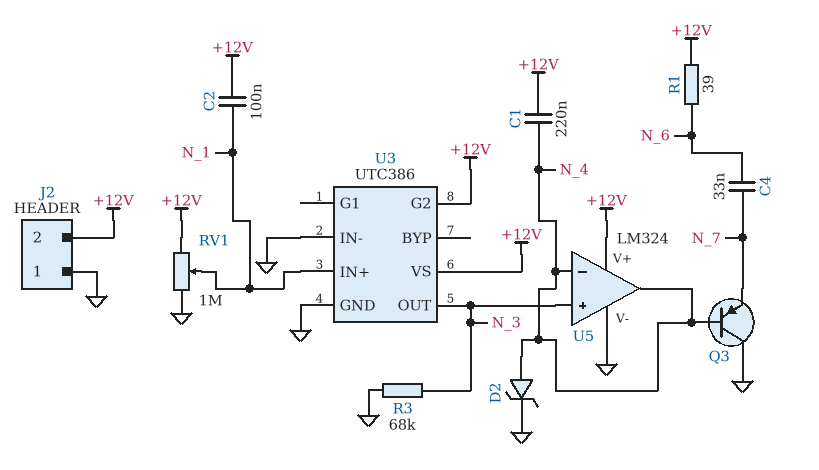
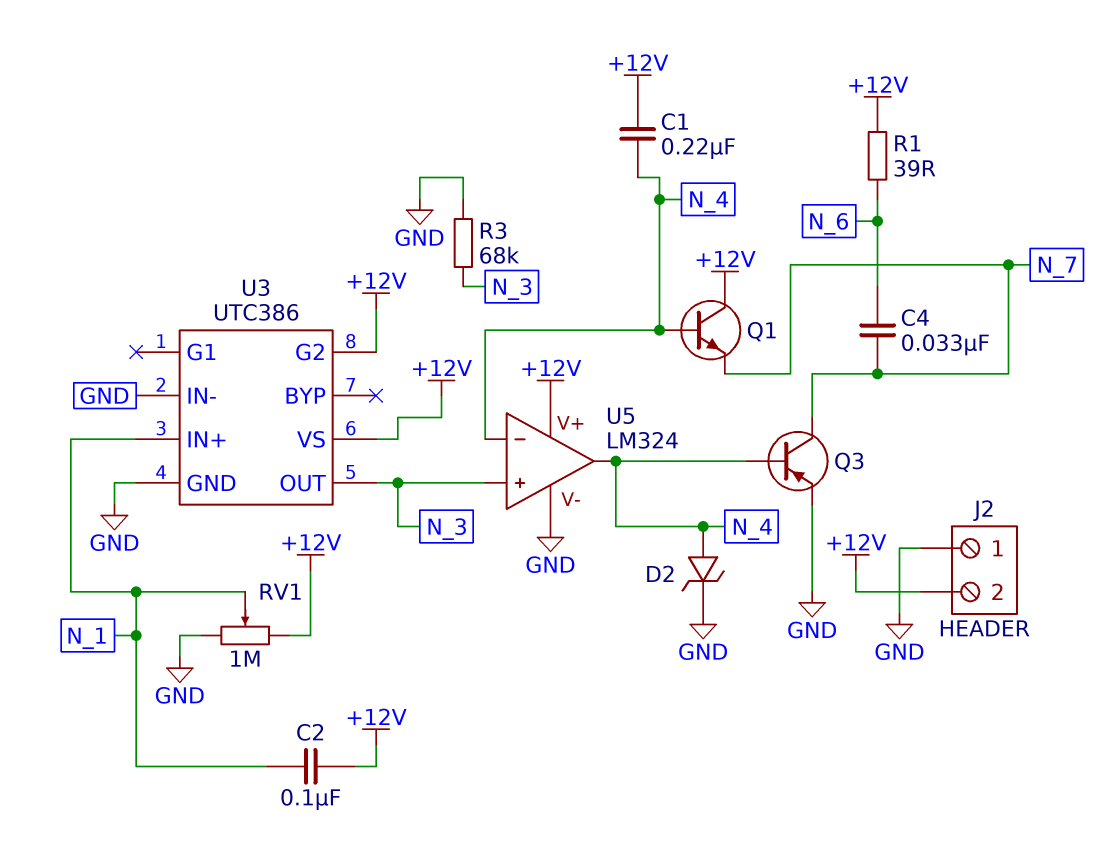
Q1: none -> NPN (B N_4, C +12V, E N_7)
Q3: PNP (B N_4, C GND, E N_7) -> PNP (B N_4, C N_7, E GND)

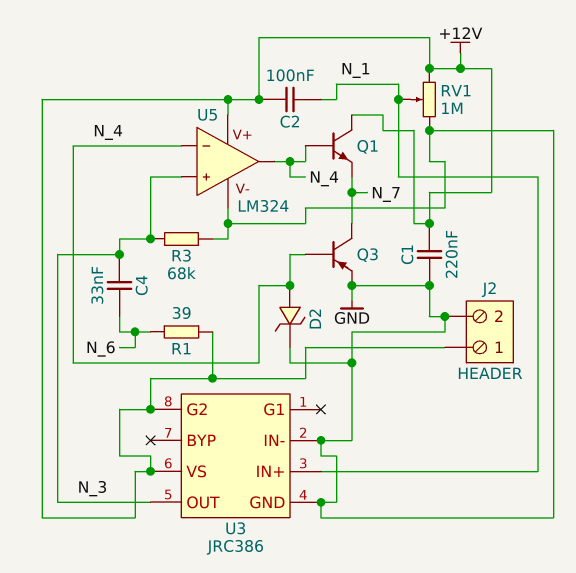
C1: 220nF (+12V, N_4) -> 220nF (+12V, GND)
C4: 33nF (N_6, N_7) -> 33nF (N_3, N_6)
J2 pin 1: GND -> +12V
J2 pin 2: +12V -> GND
U3: UTC386 -> JRC386

